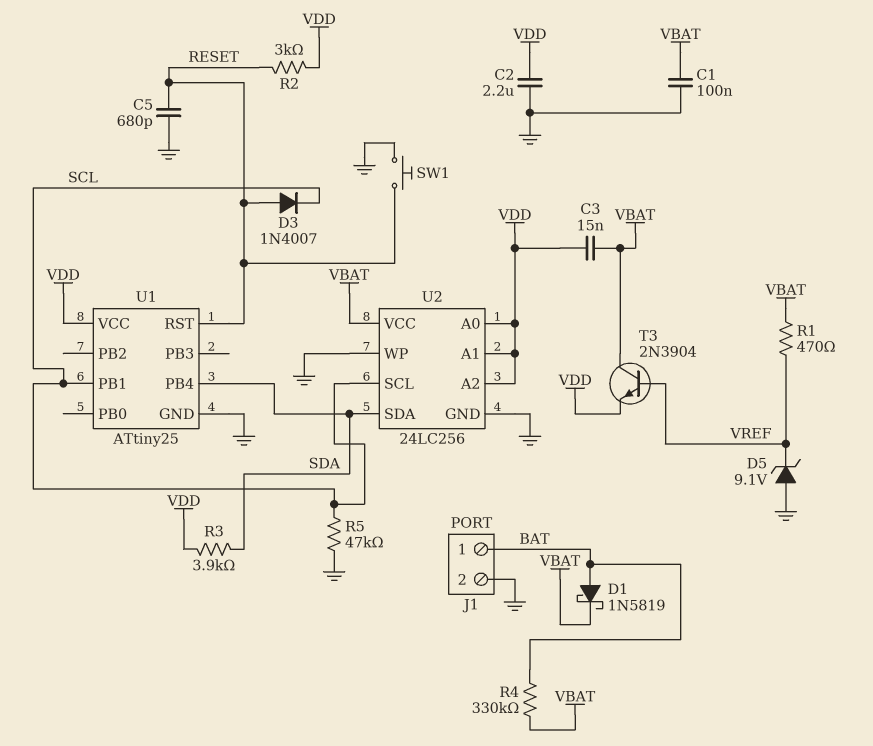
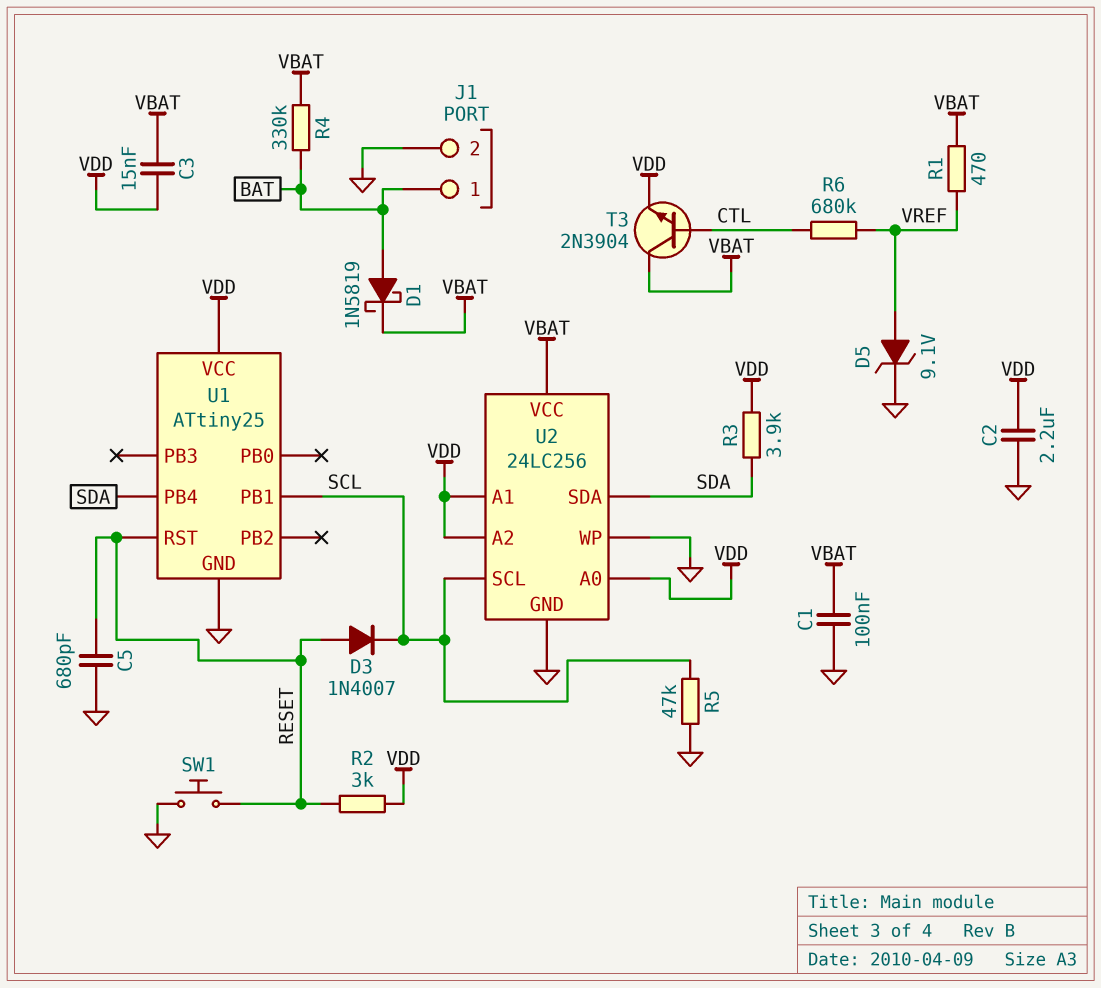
D5: zener 9.1V (A GND, K VREF) -> zener 9.1V (A VREF, K GND)
R6: none -> 680k (CTL, VREF)
T3: NPN 2N3904 (B VREF, C VBAT, E VDD) -> NPN 2N3904 (B CTL, C VBAT, E VDD)

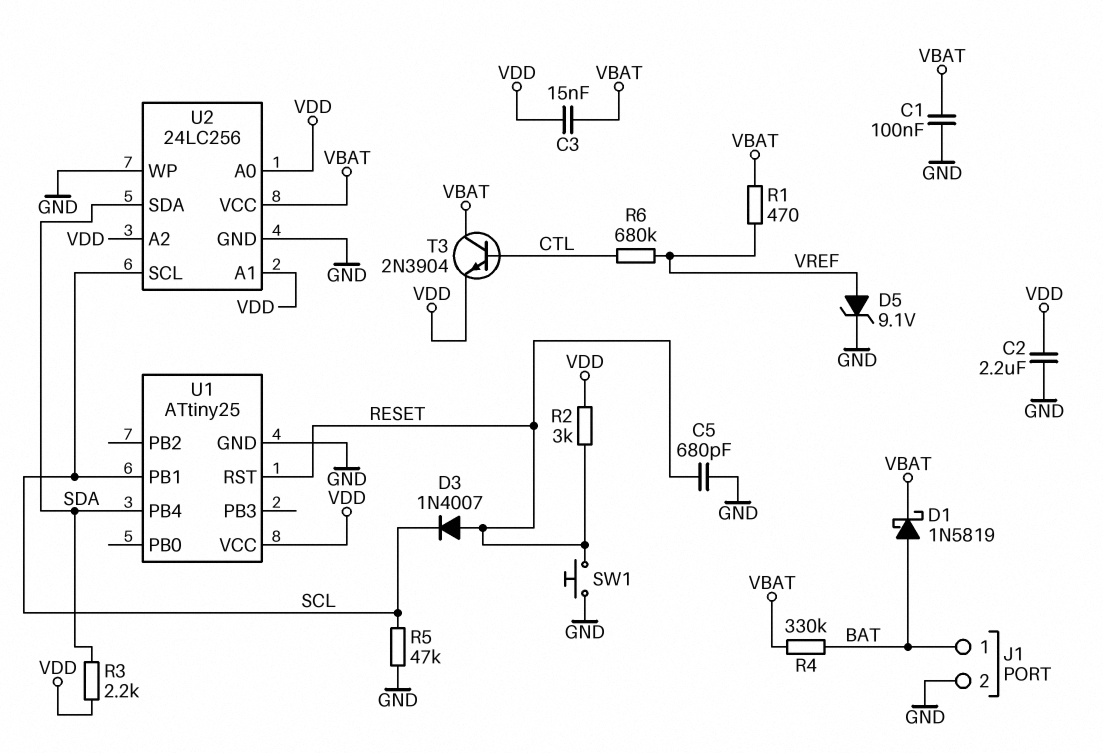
R3: 3.9k (SDA, VDD) -> 2.2k (SDA, VDD)

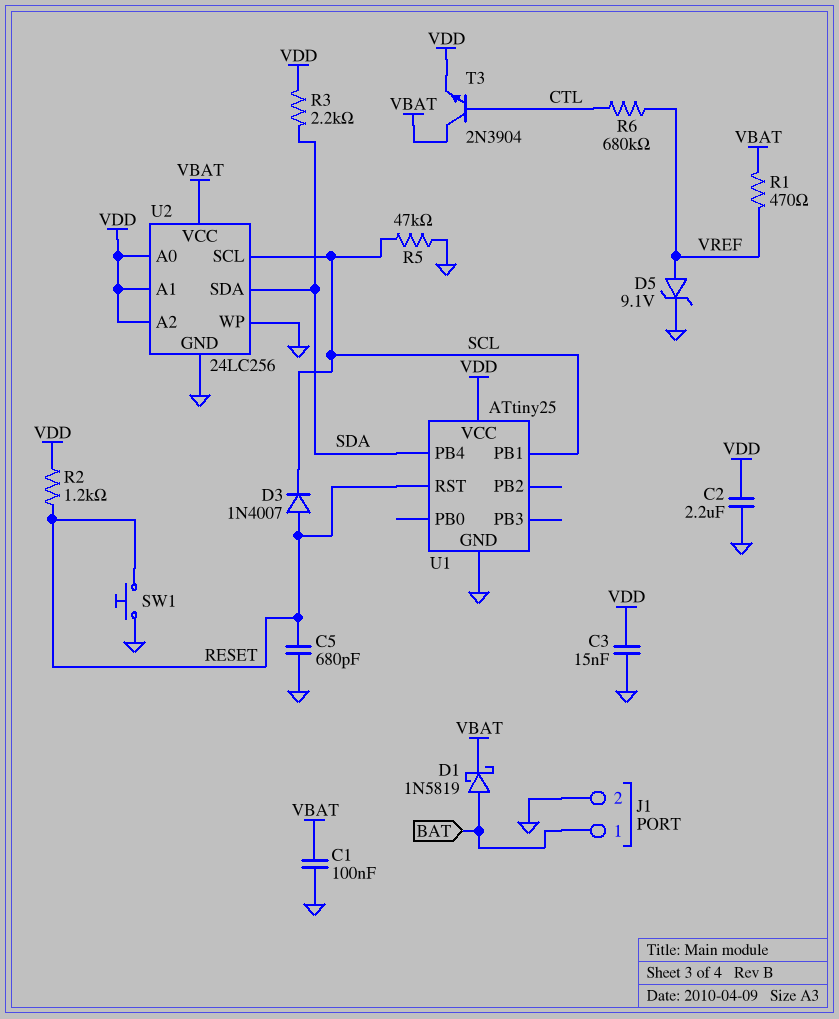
C3: 15nF (VBAT, VDD) -> 15nF (GND, VDD)
R2: 3k (RESET, VDD) -> 1.2k (RESET, VDD)
R4: 330k (BAT, VBAT) -> none

